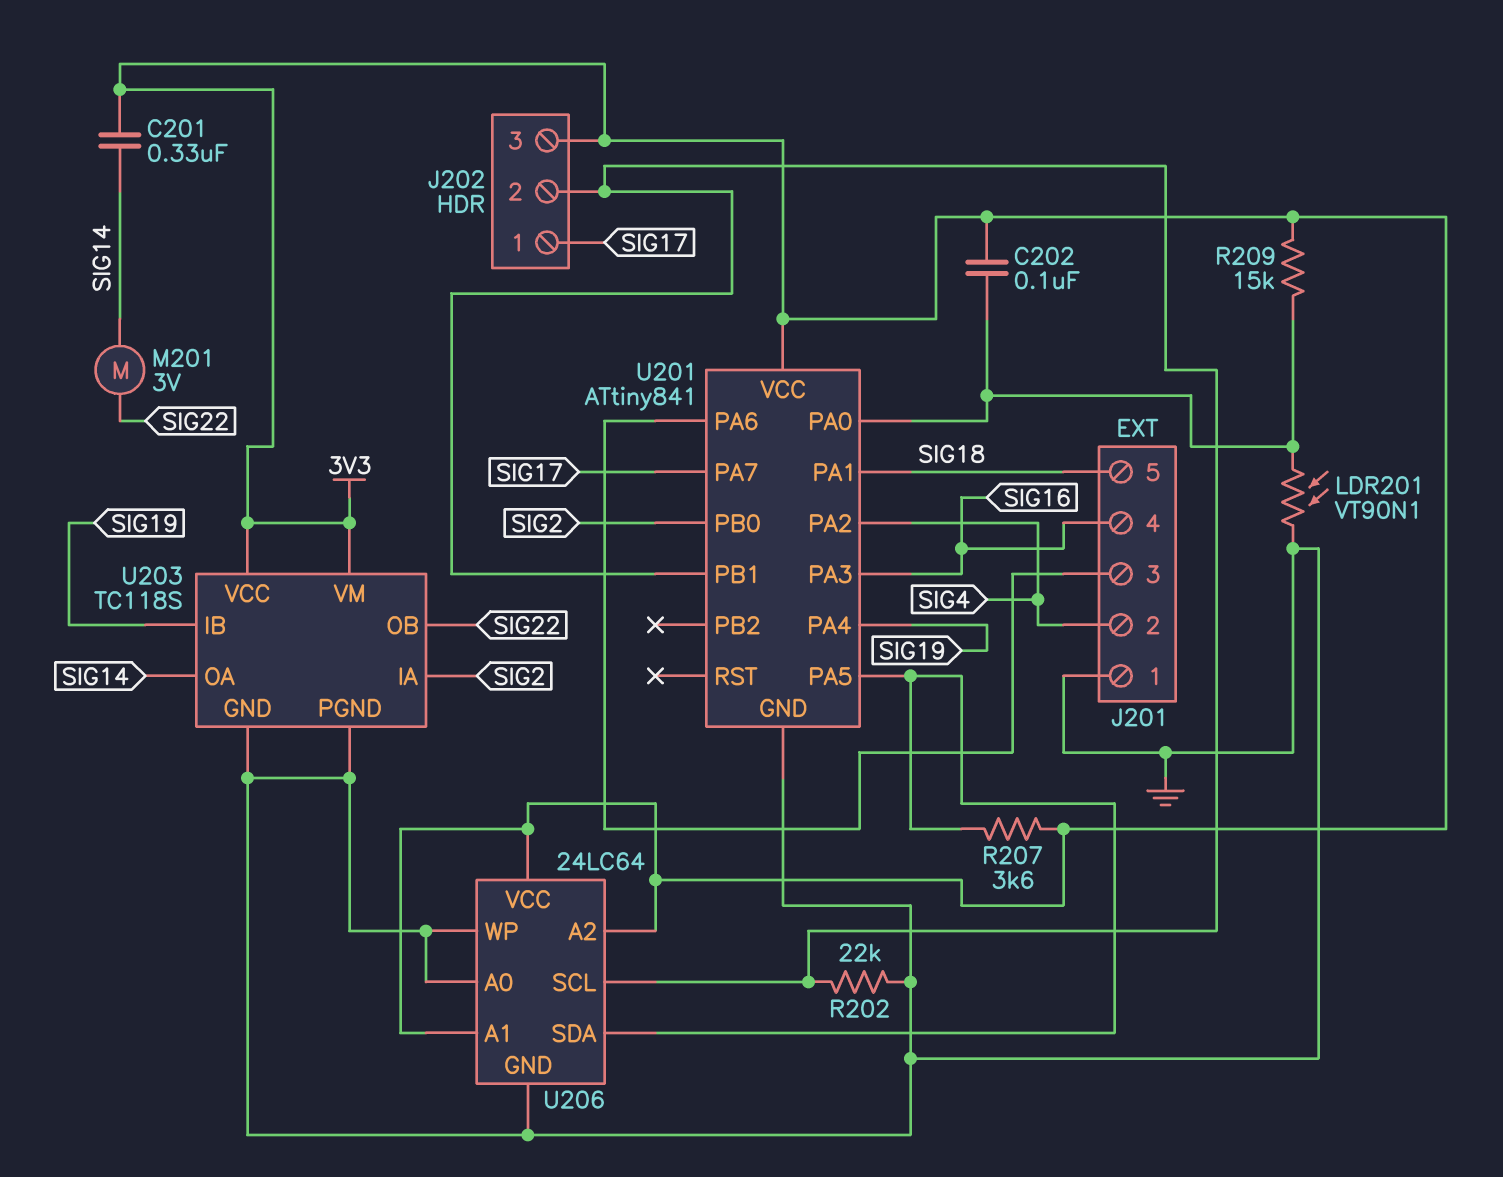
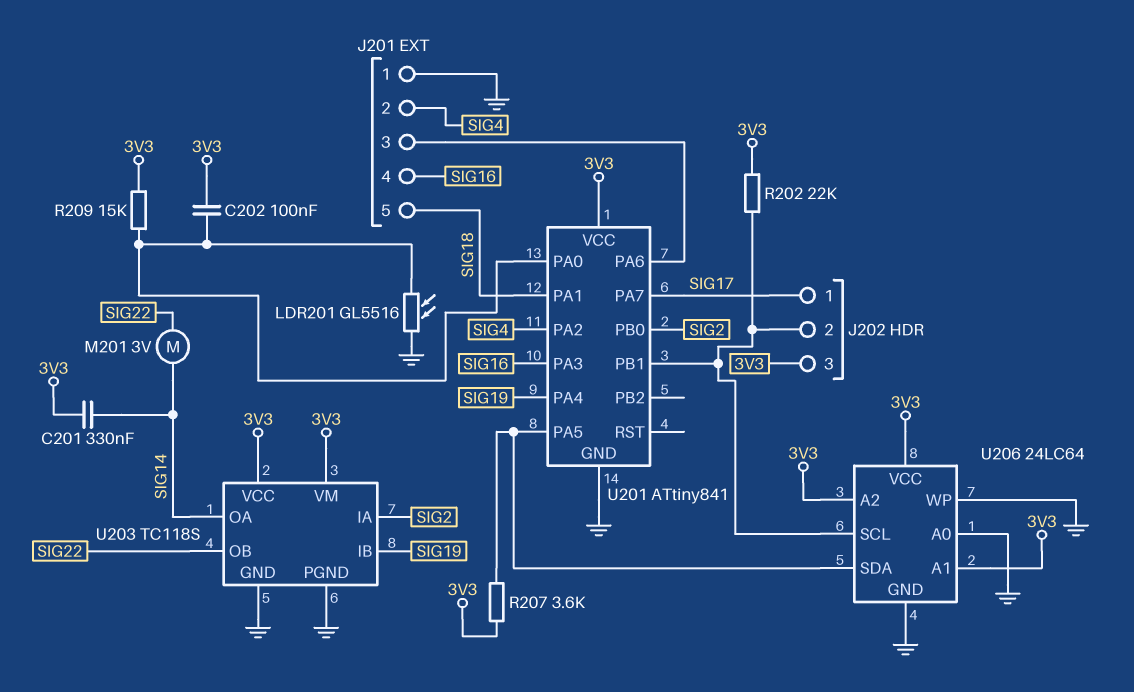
LDR201: VT90N1 (GND, U201/PA0) -> GL5516 (GND, U201/PA0)
R202: 22k (GND, J202/2) -> 22k (3V3, J202/2)

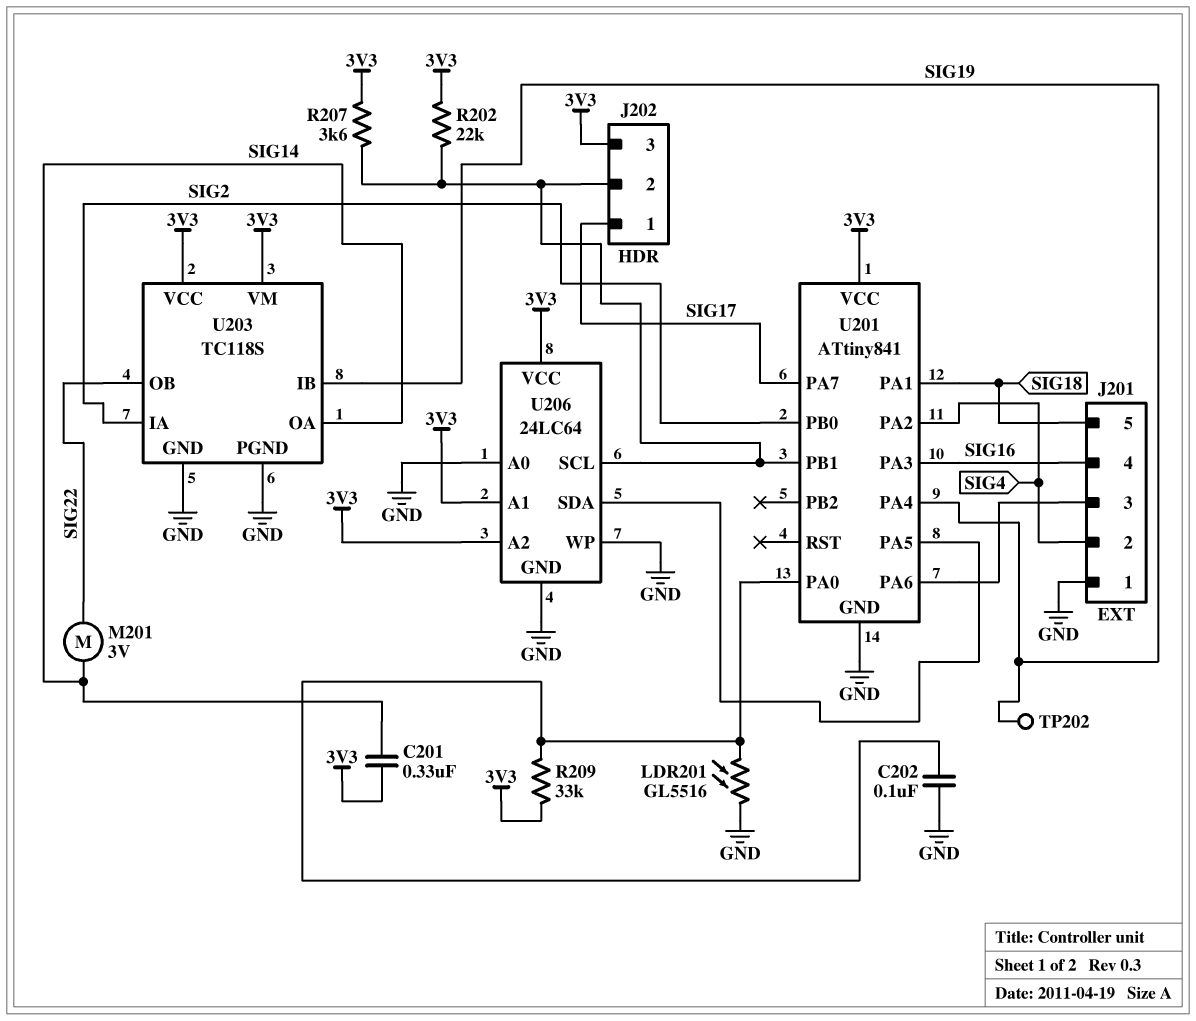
C202: 100nF (3V3, U201/PA0) -> 100nF (GND, U201/PA0)
R207: 3.6k (3V3, U201/PA5) -> 3.6k (3V3, J202/2)
R209: 15k (3V3, U201/PA0) -> 33k (3V3, U201/PA0)
TP202: none -> test point (SIG19)

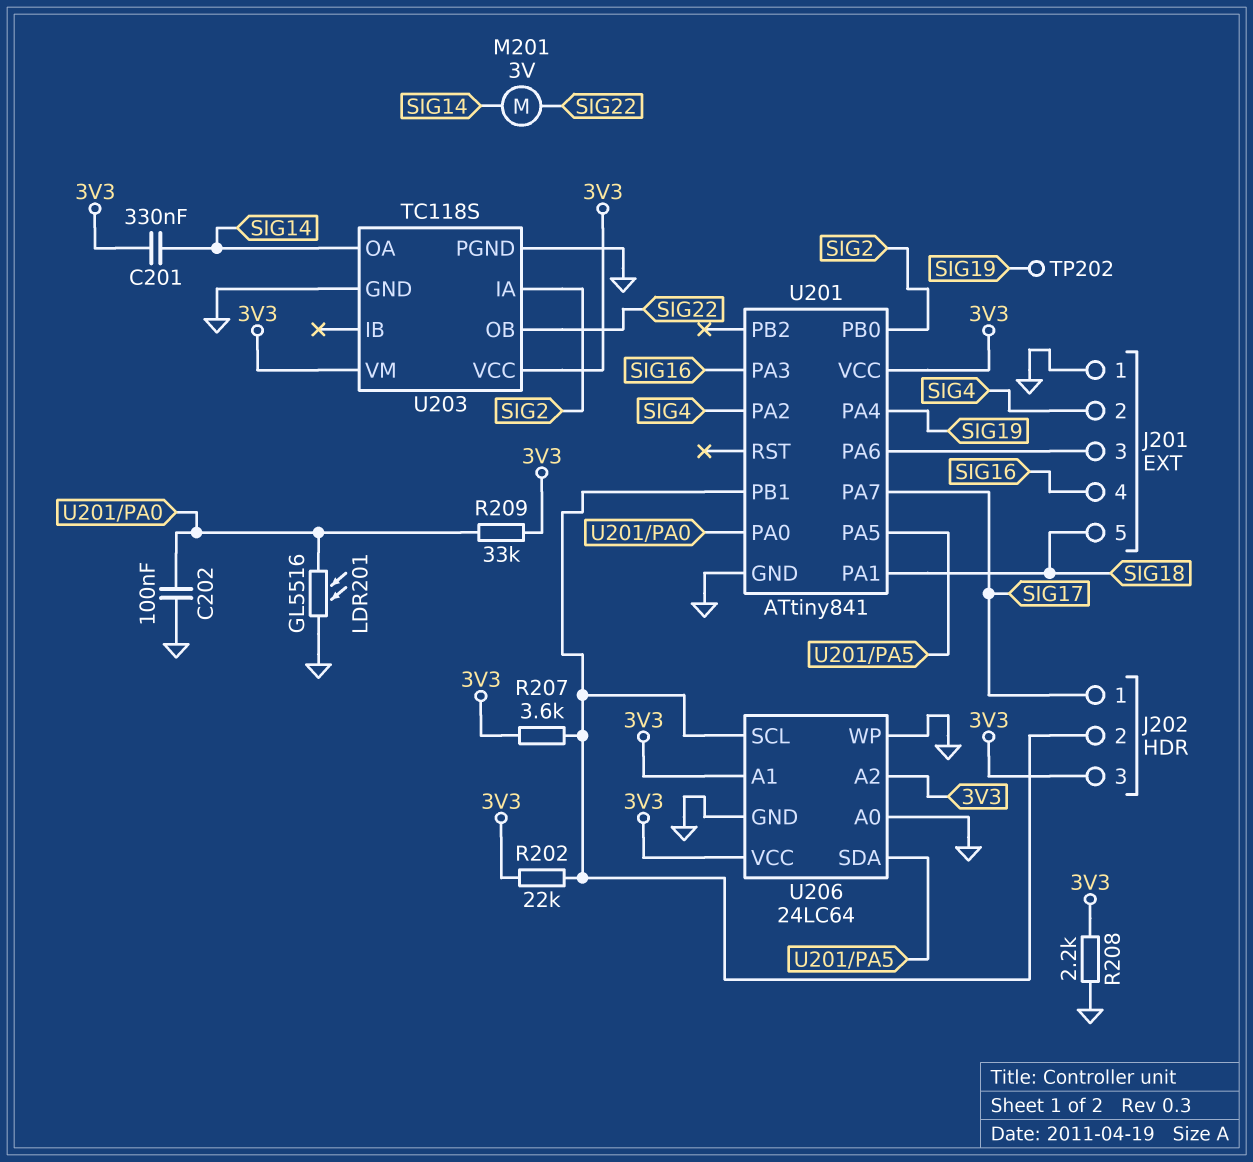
R208: none -> 2.2k (3V3, GND)
U203 pin IB: SIG19 -> none

